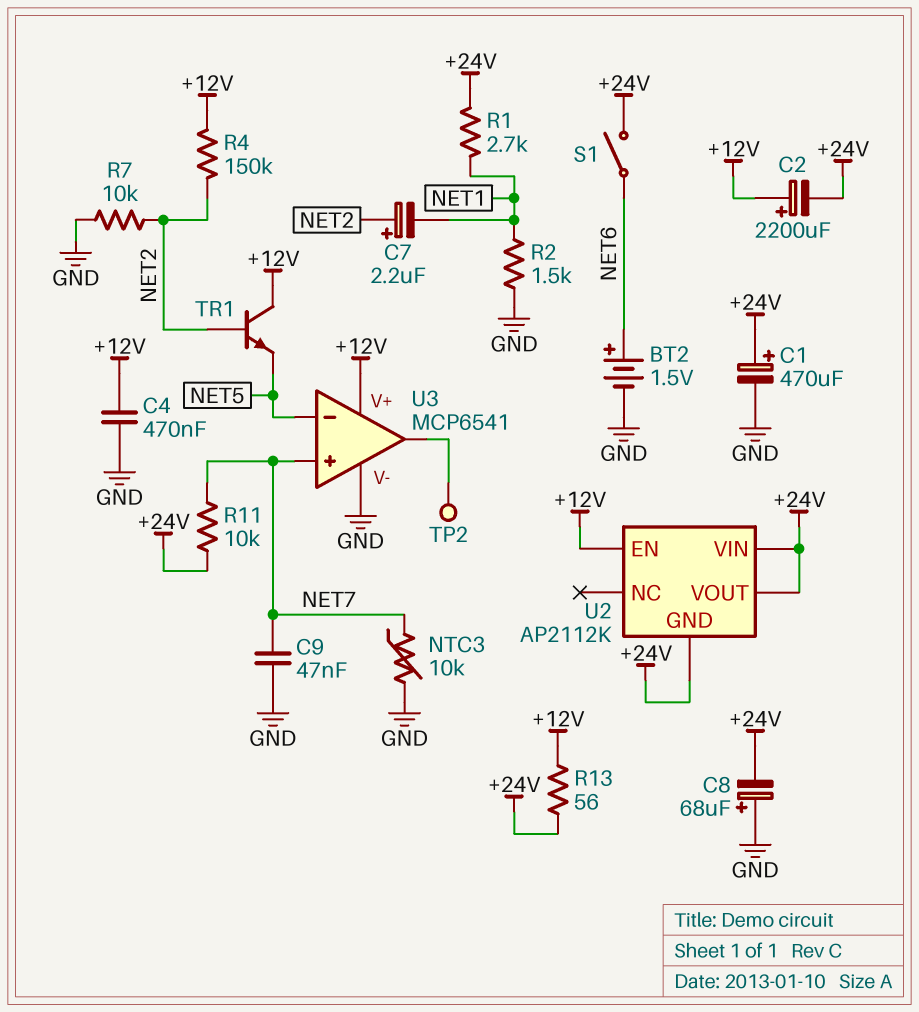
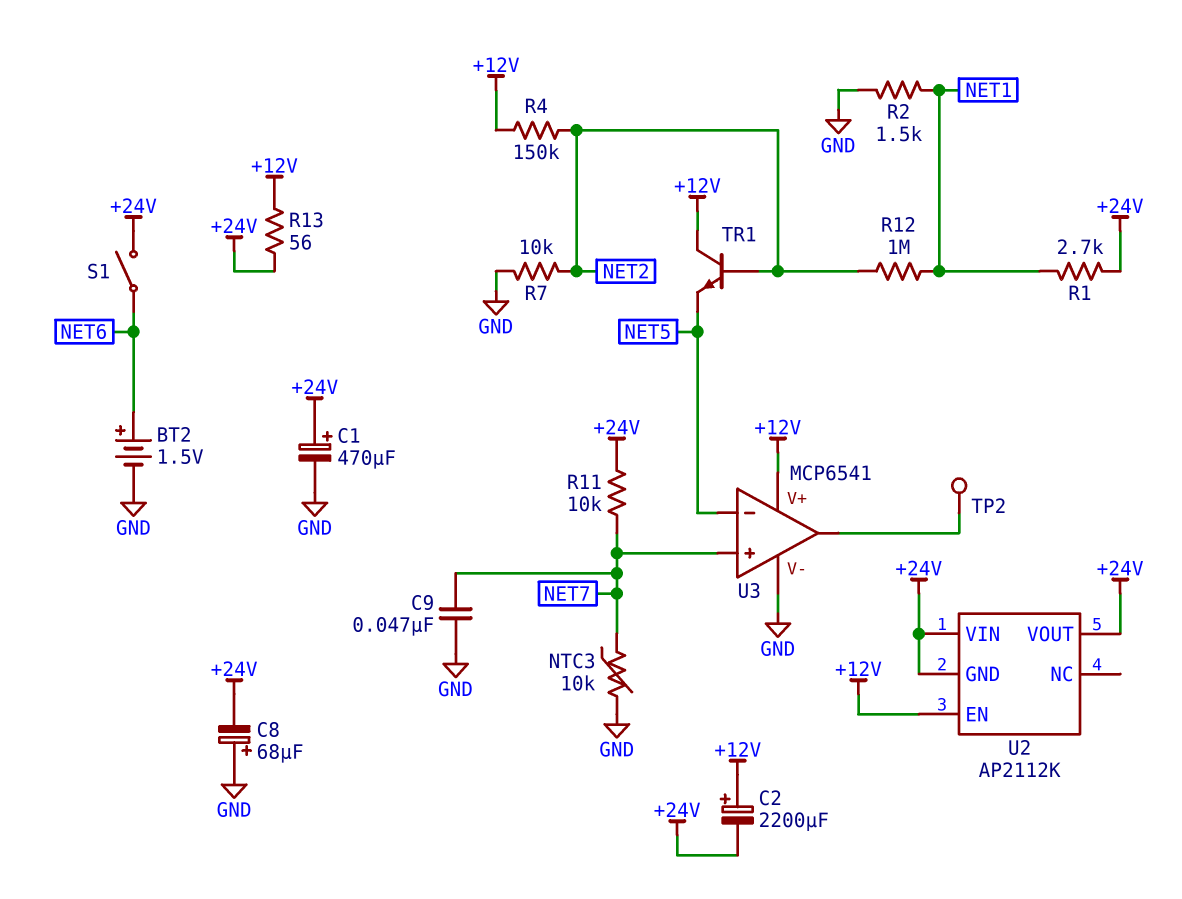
C4: 470nF (+12V, GND) -> none
C7: 2.2uF (plus NET2, minus NET1) -> none
R12: none -> 1M (NET1, NET2)

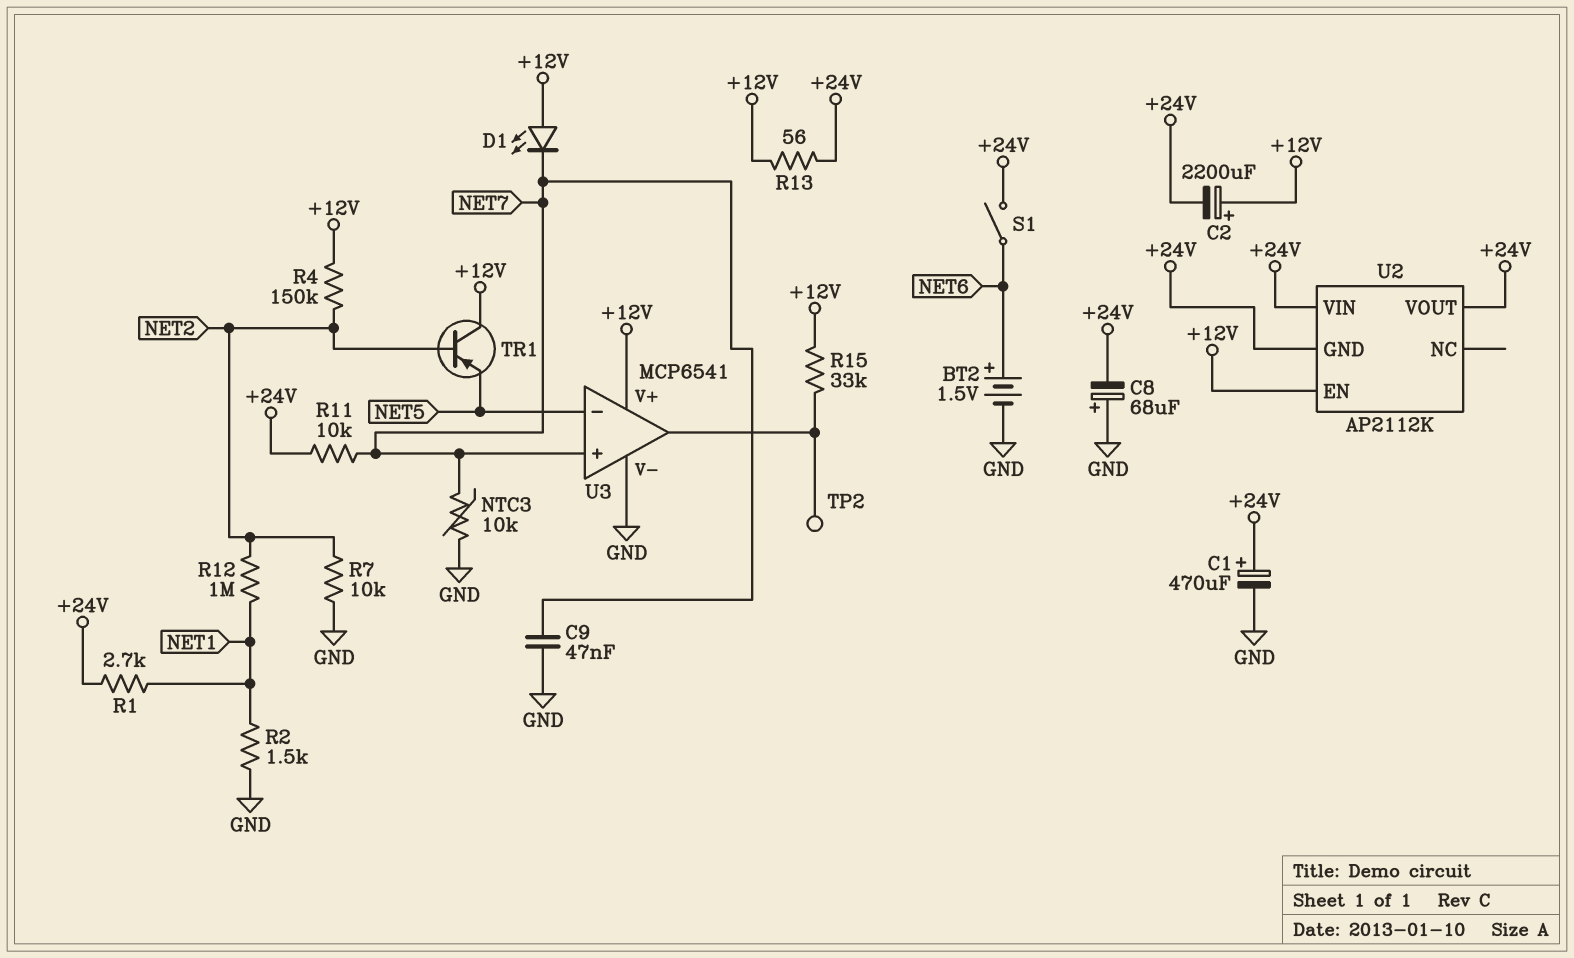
D1: none -> LED (A +12V, K NET7)
R15: none -> 33k (+12V, U3/out)
TR1: NPN (B NET2, C +12V, E NET5) -> PNP (B NET2, C +12V, E NET5)

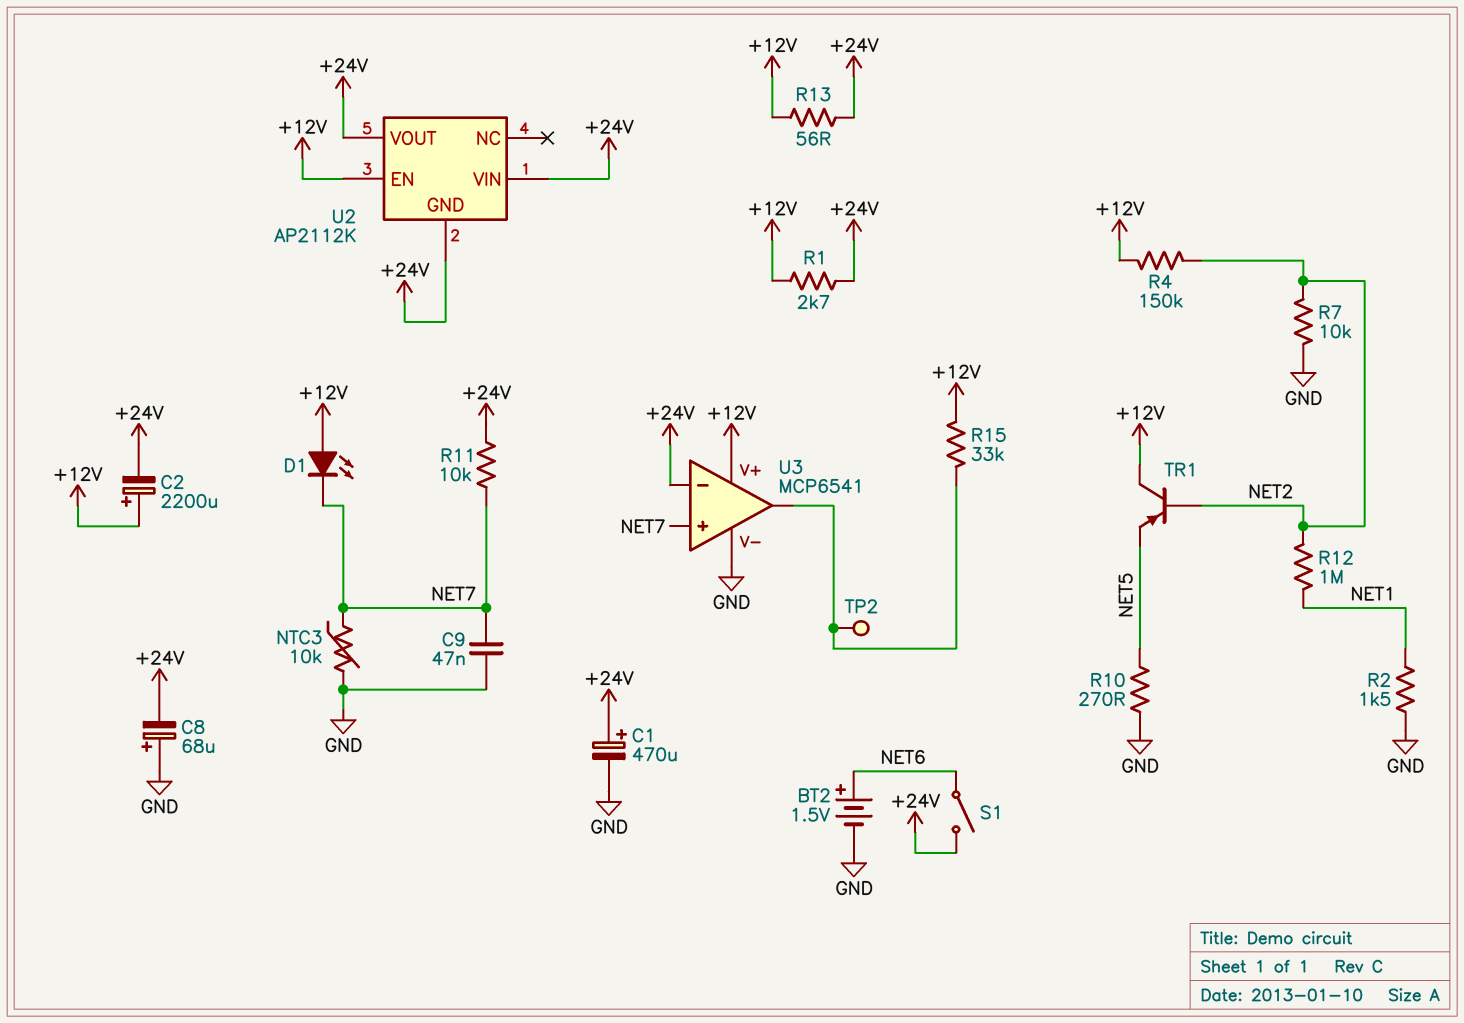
R1: 2.7k (+24V, NET1) -> 2.7k (+12V, +24V)
R10: none -> 270 (GND, NET5)
U3 pin in-: NET5 -> +24V

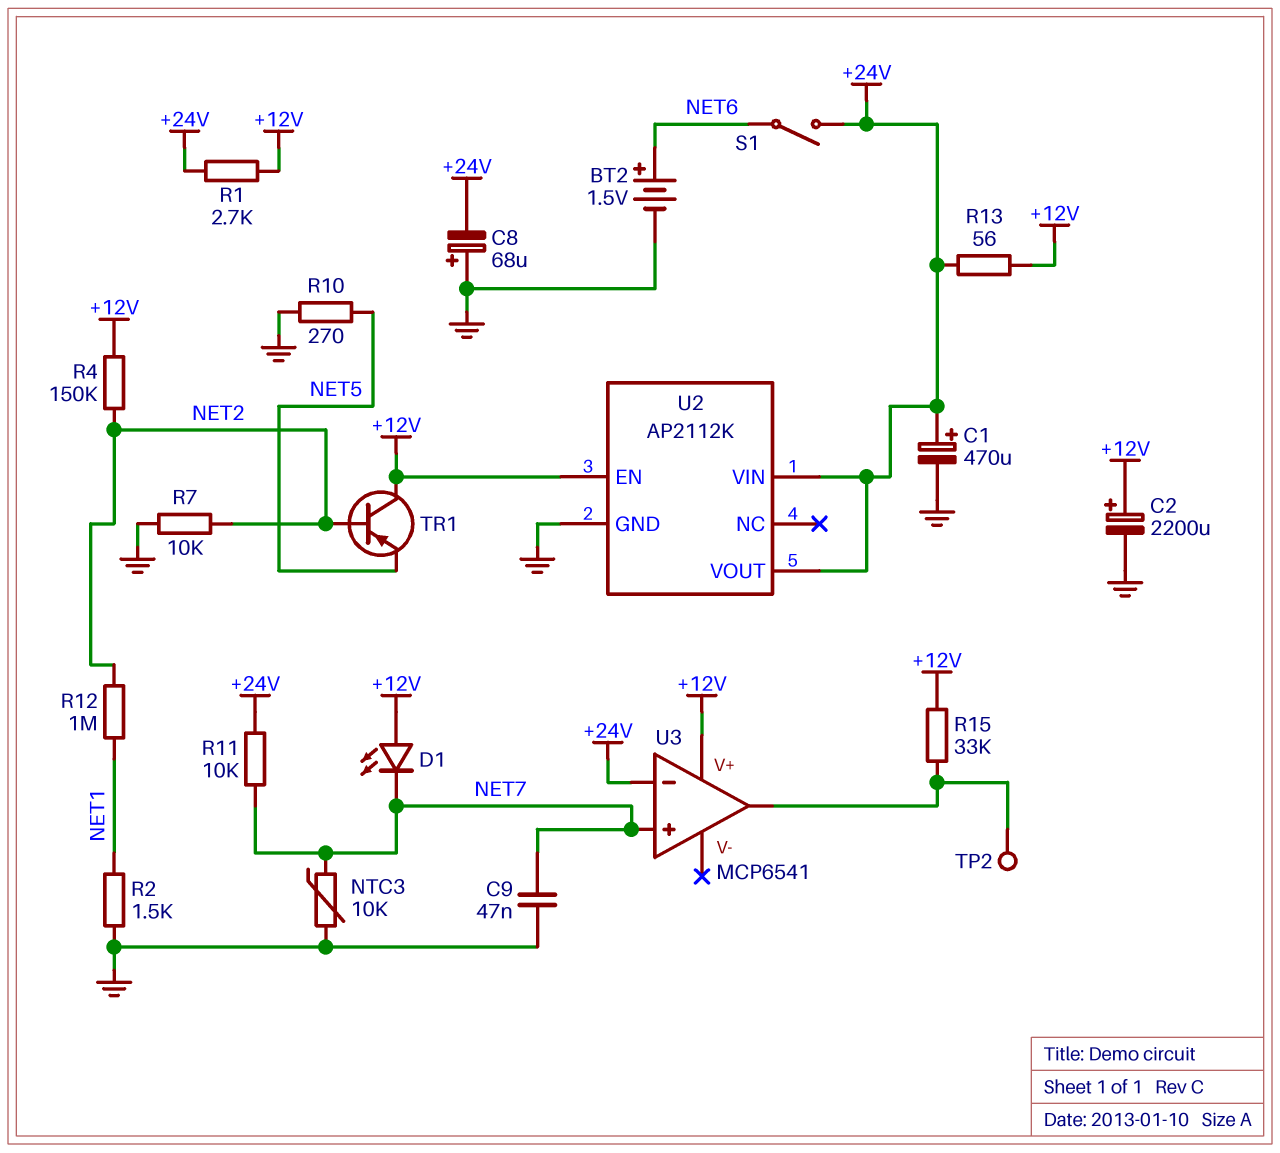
C2: 2200uF (plus +12V, minus +24V) -> 2200uF (plus +12V, minus GND)
U2 pin GND: +24V -> GND
U3 pin V-: GND -> none

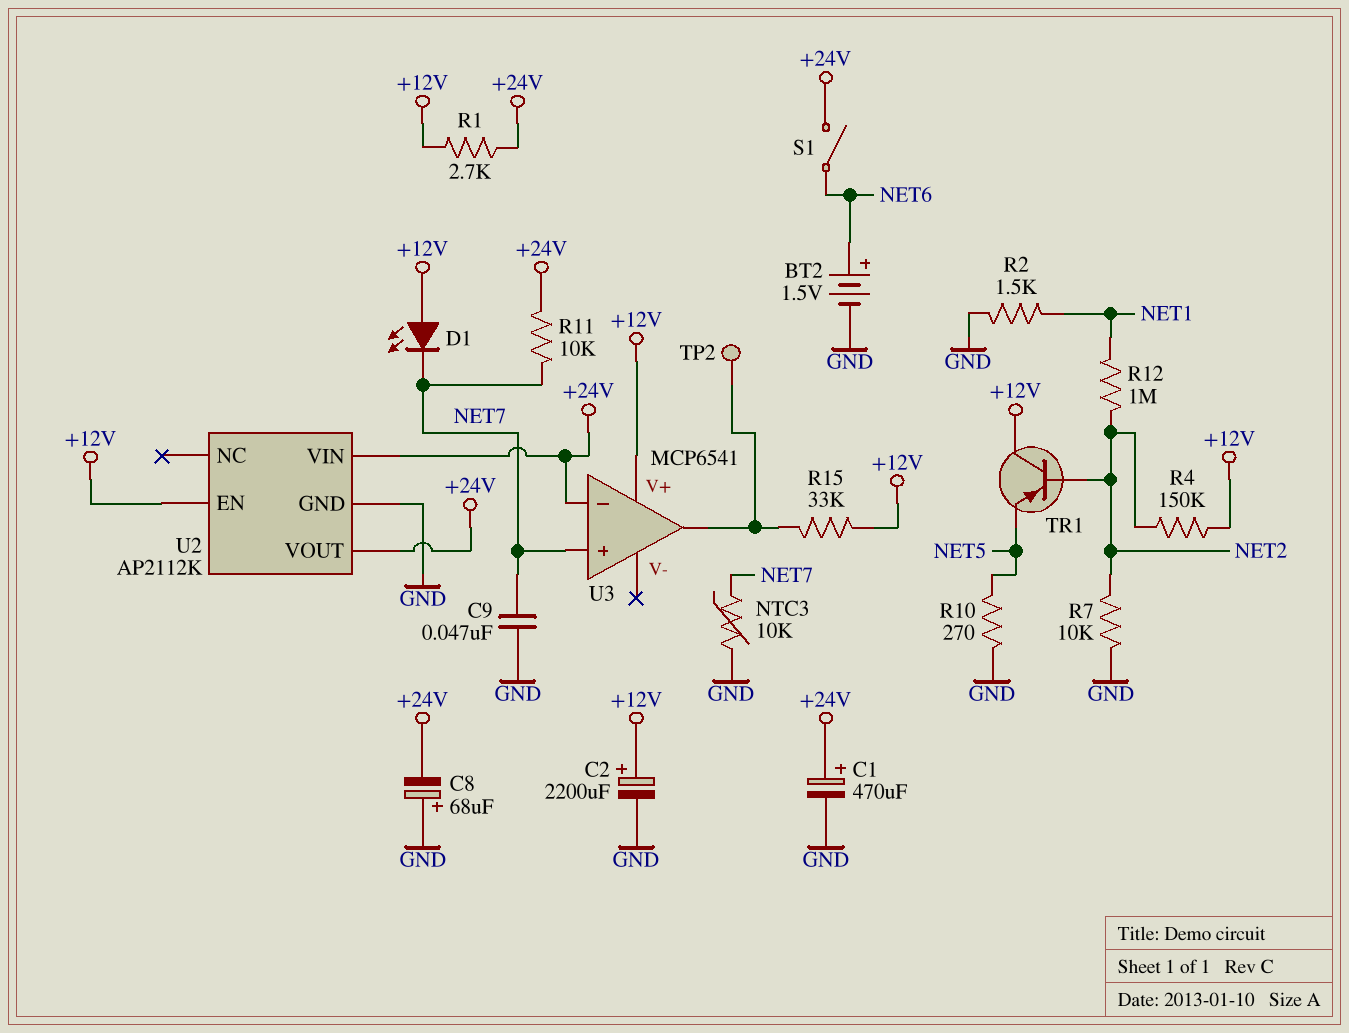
R13: 56 (+12V, +24V) -> none

